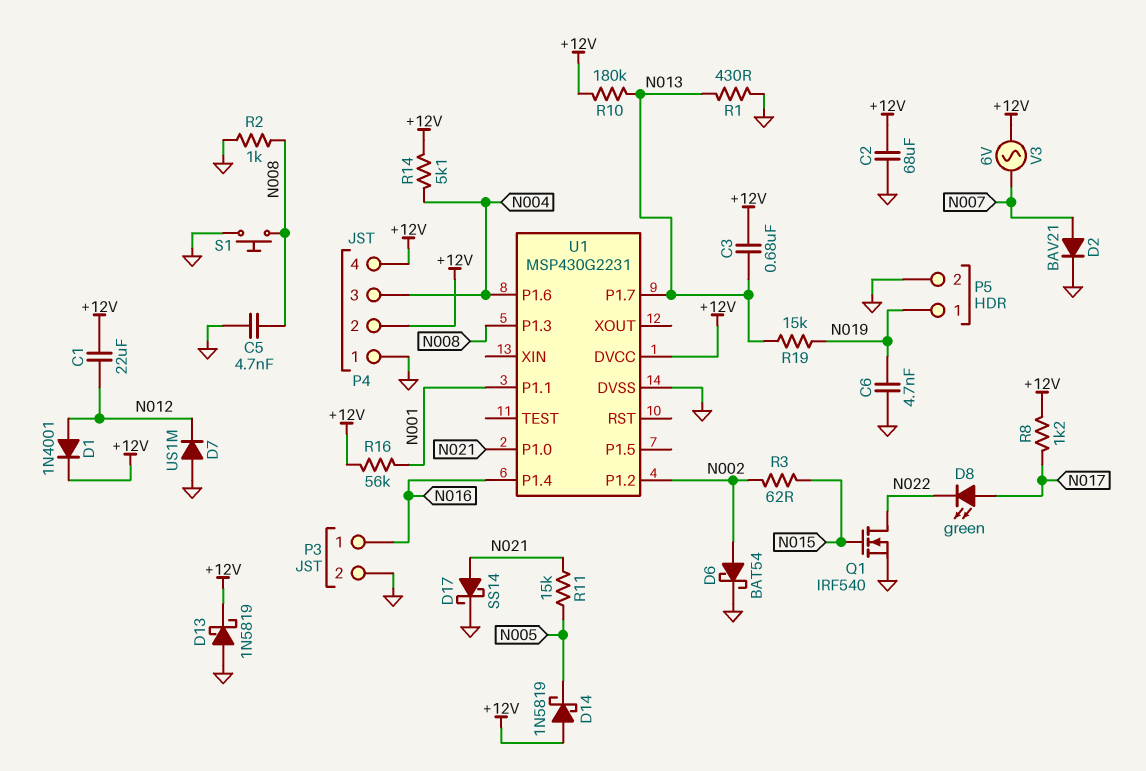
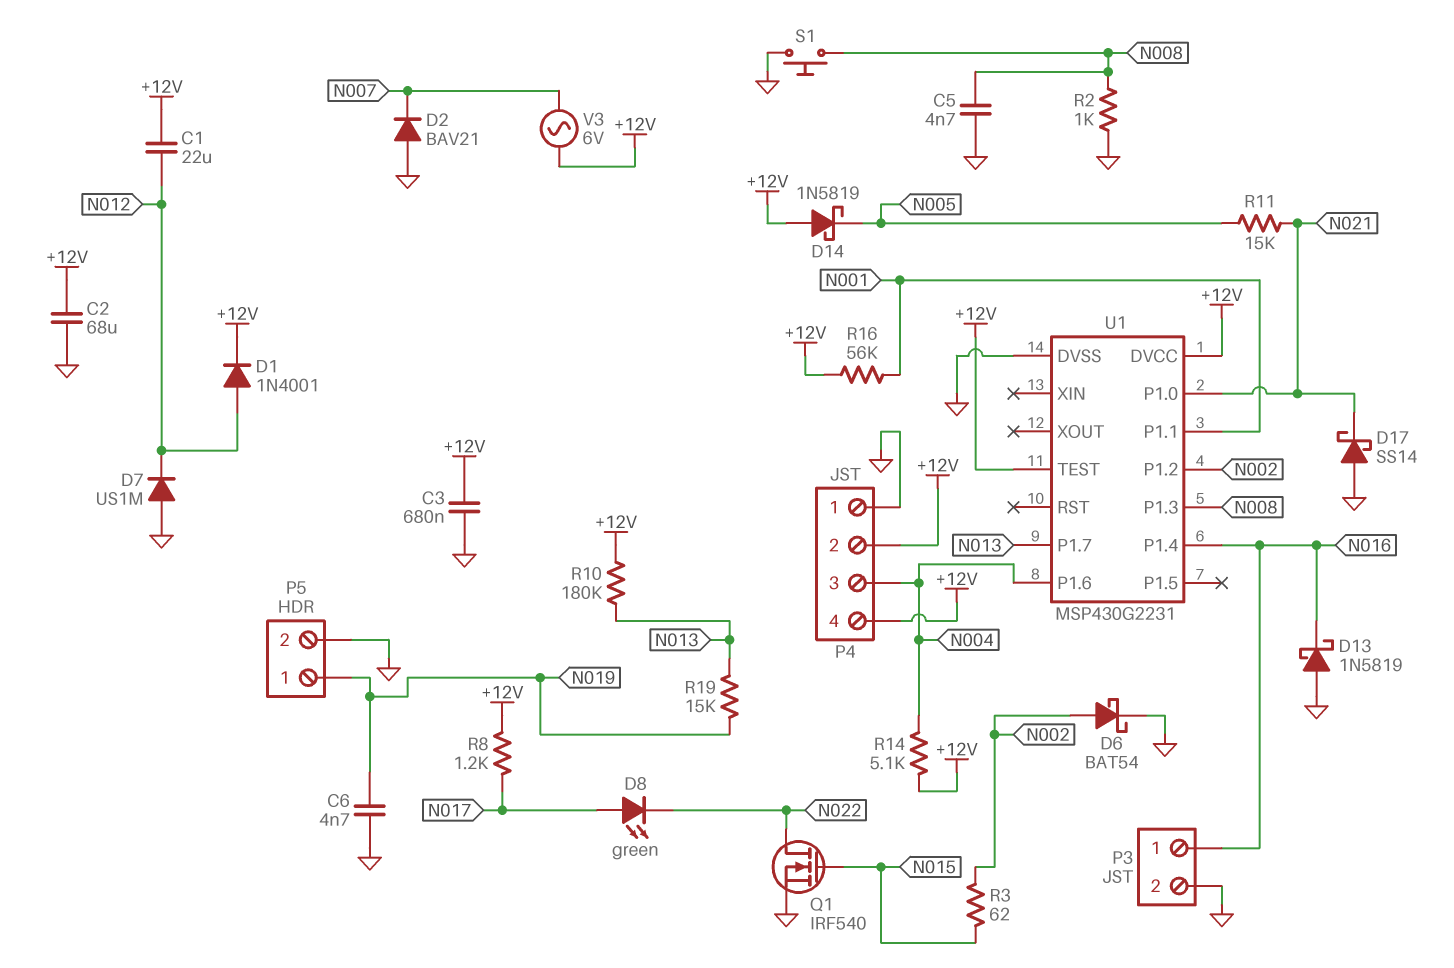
C3: 680nF (+12V, N013) -> 680nF (+12V, GND)
D2: diode BAV21 (A N007, K GND) -> diode BAV21 (A GND, K N007)
D13: schottky 1N5819 (A GND, K +12V) -> schottky 1N5819 (A GND, K N016)
D17: schottky SS14 (A N021, K GND) -> schottky SS14 (A GND, K N021)
R1: 430 (GND, N013) -> none
U1 pin TEST: none -> +12V

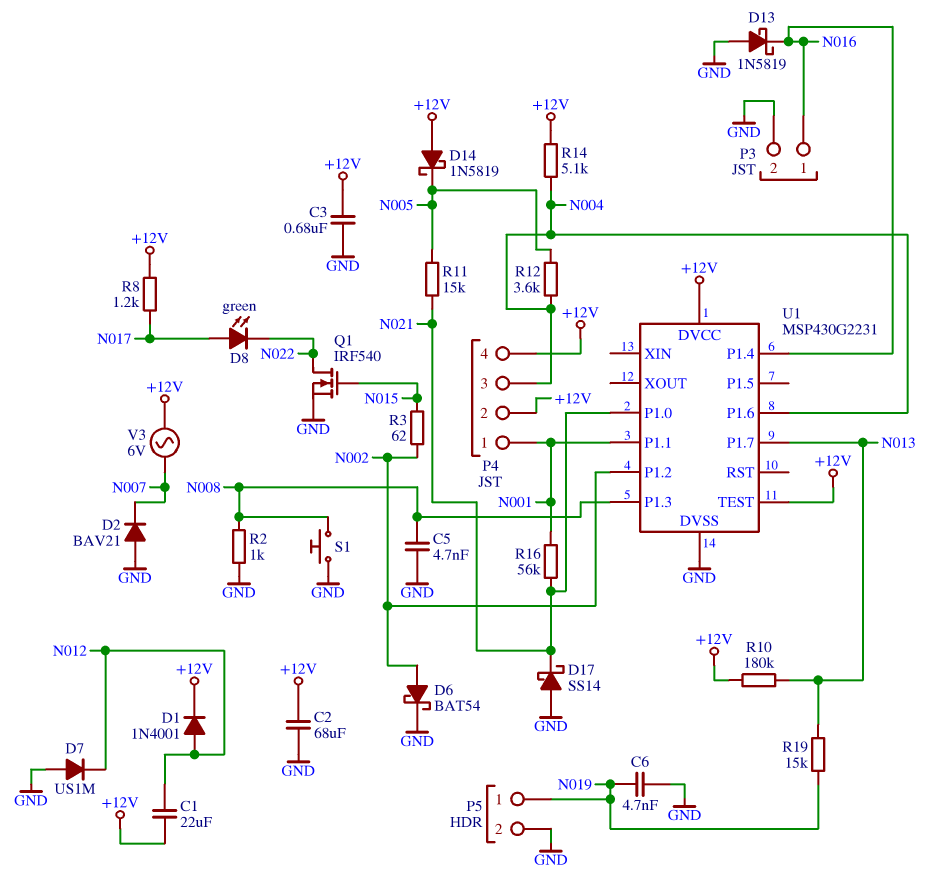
P4 pin 1: GND -> N001
R12: none -> 3.6k (N004, N005)
R16: 56k (+12V, N001) -> 56k (N001, N021)

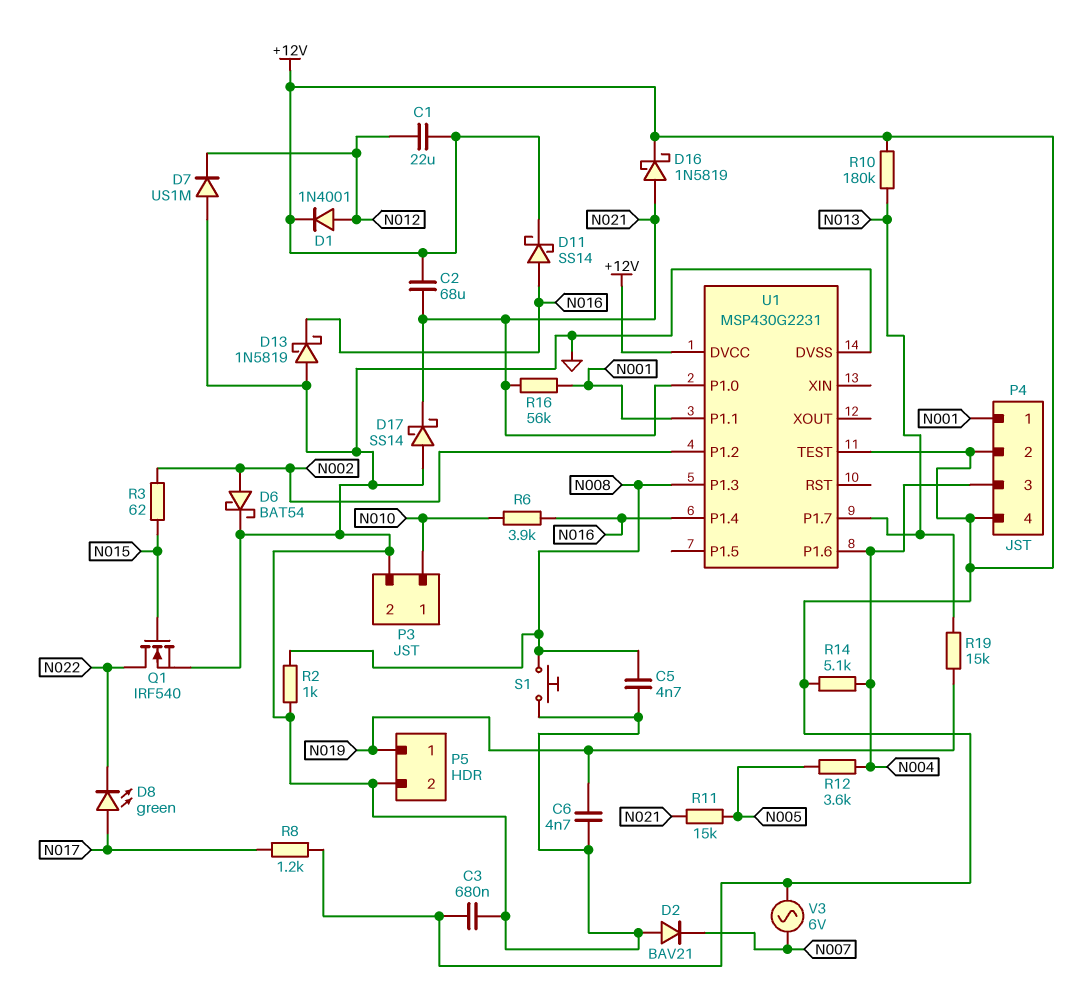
C2: 68uF (+12V, GND) -> 68uF (+12V, N021)
D11: none -> schottky SS14 (A N016, K +12V)
D14: schottky 1N5819 (A +12V, K N005) -> none
D16: none -> schottky 1N5819 (A N021, K +12V)
P3 pin 1: N016 -> N010
R6: none -> 3.9k (N010, N016)

